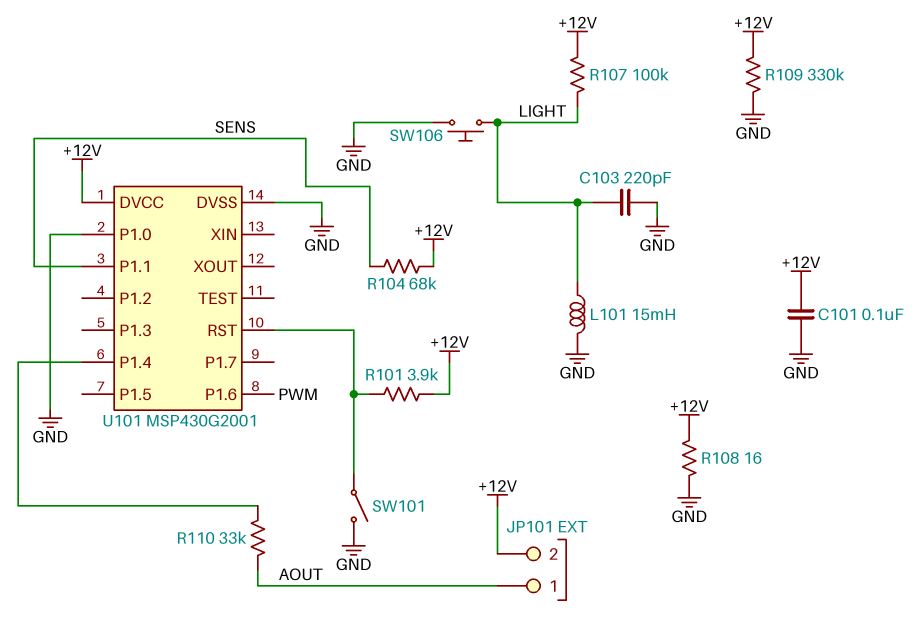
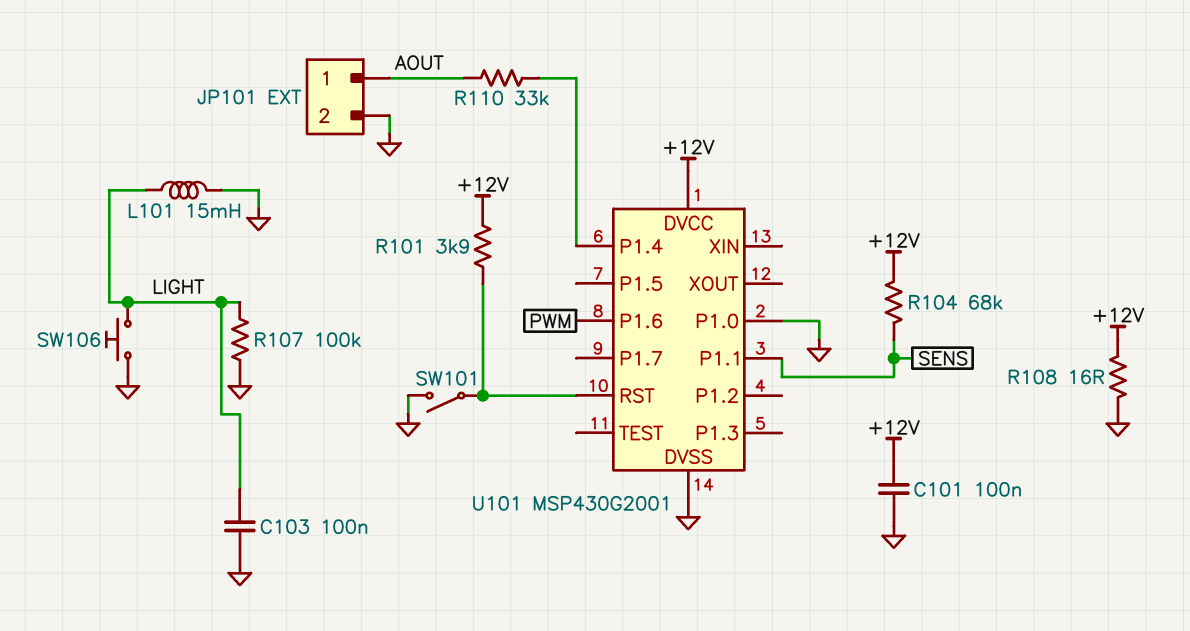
C103: 220pF (GND, LIGHT) -> 100nF (GND, LIGHT)
JP101 pin 2: +12V -> GND
R107: 100k (+12V, LIGHT) -> 100k (GND, LIGHT)
R109: 330k (+12V, GND) -> none

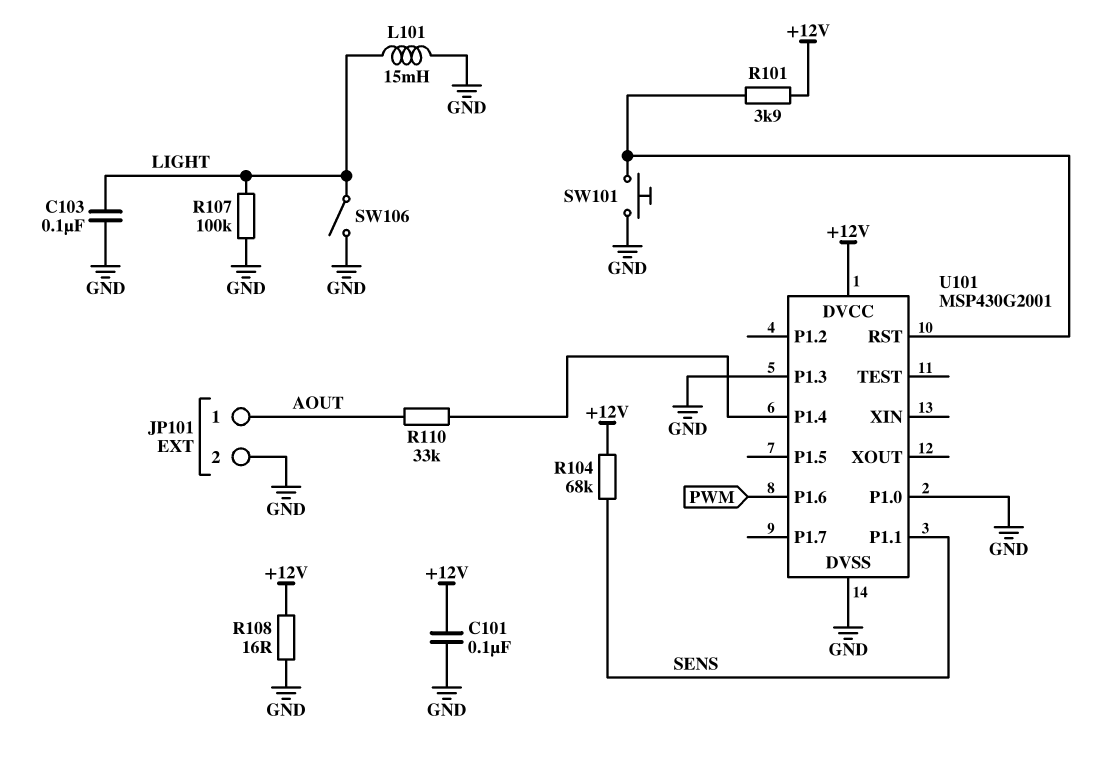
SW101: switch (GND, U101/RST) -> button (GND, U101/RST)
SW106: button (GND, LIGHT) -> switch (GND, LIGHT)
U101 pin P1.3: none -> GND

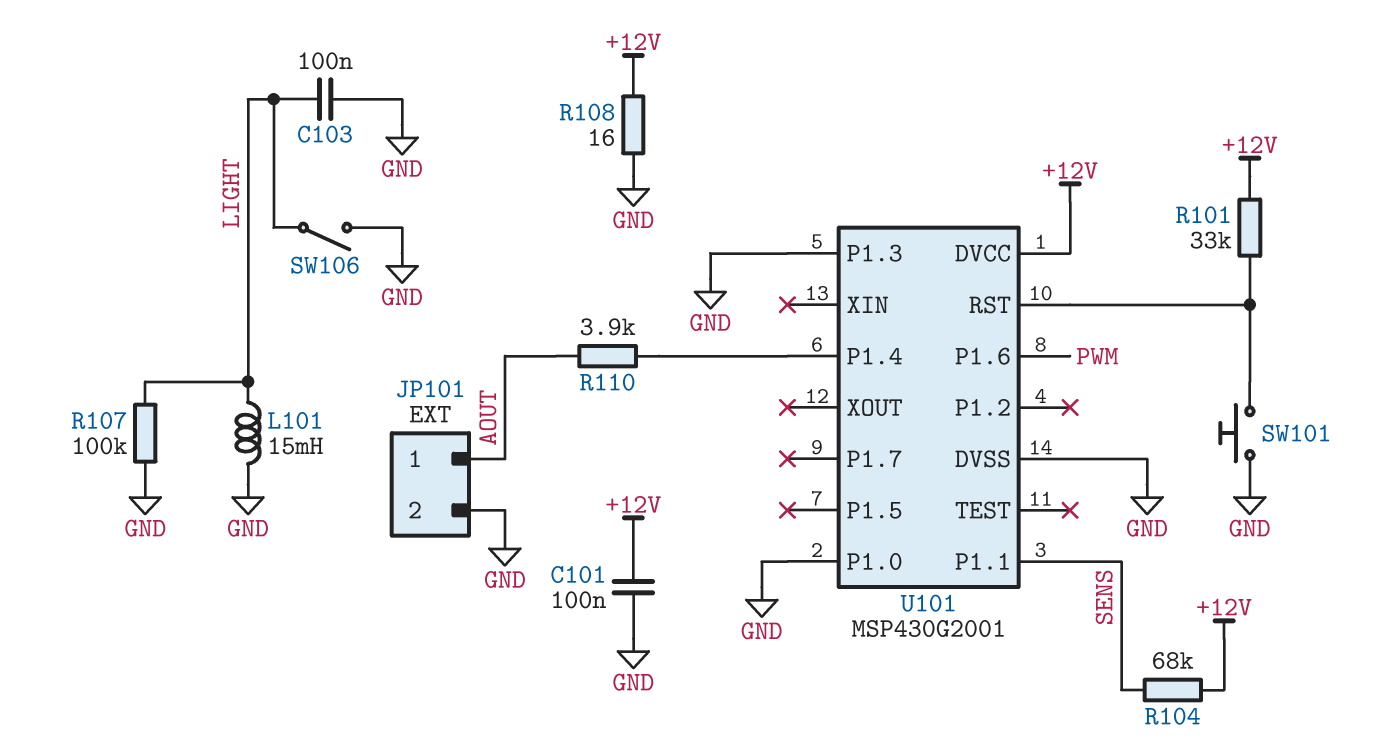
R101: 3.9k (+12V, U101/RST) -> 33k (+12V, U101/RST)
R110: 33k (AOUT, U101/P1.4) -> 3.9k (AOUT, U101/P1.4)

